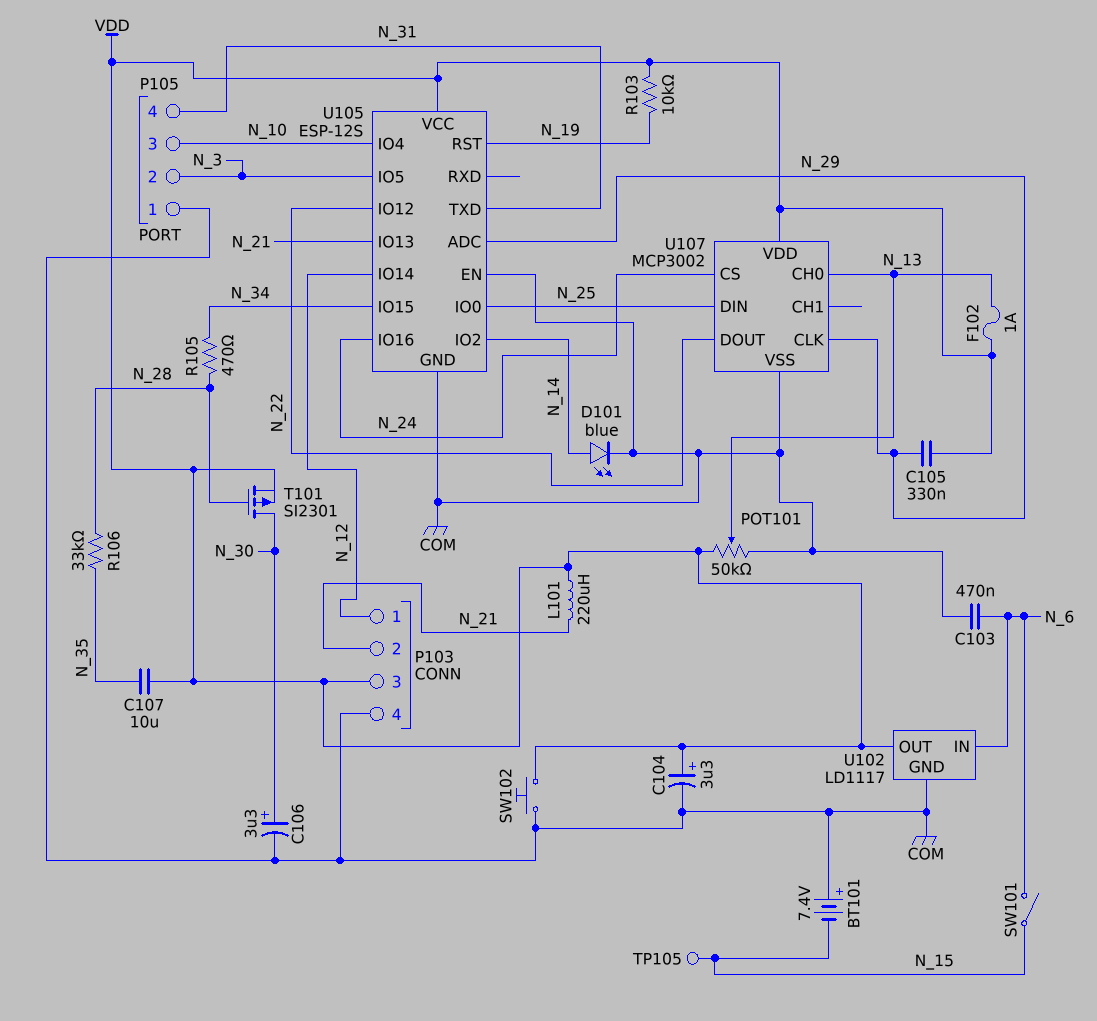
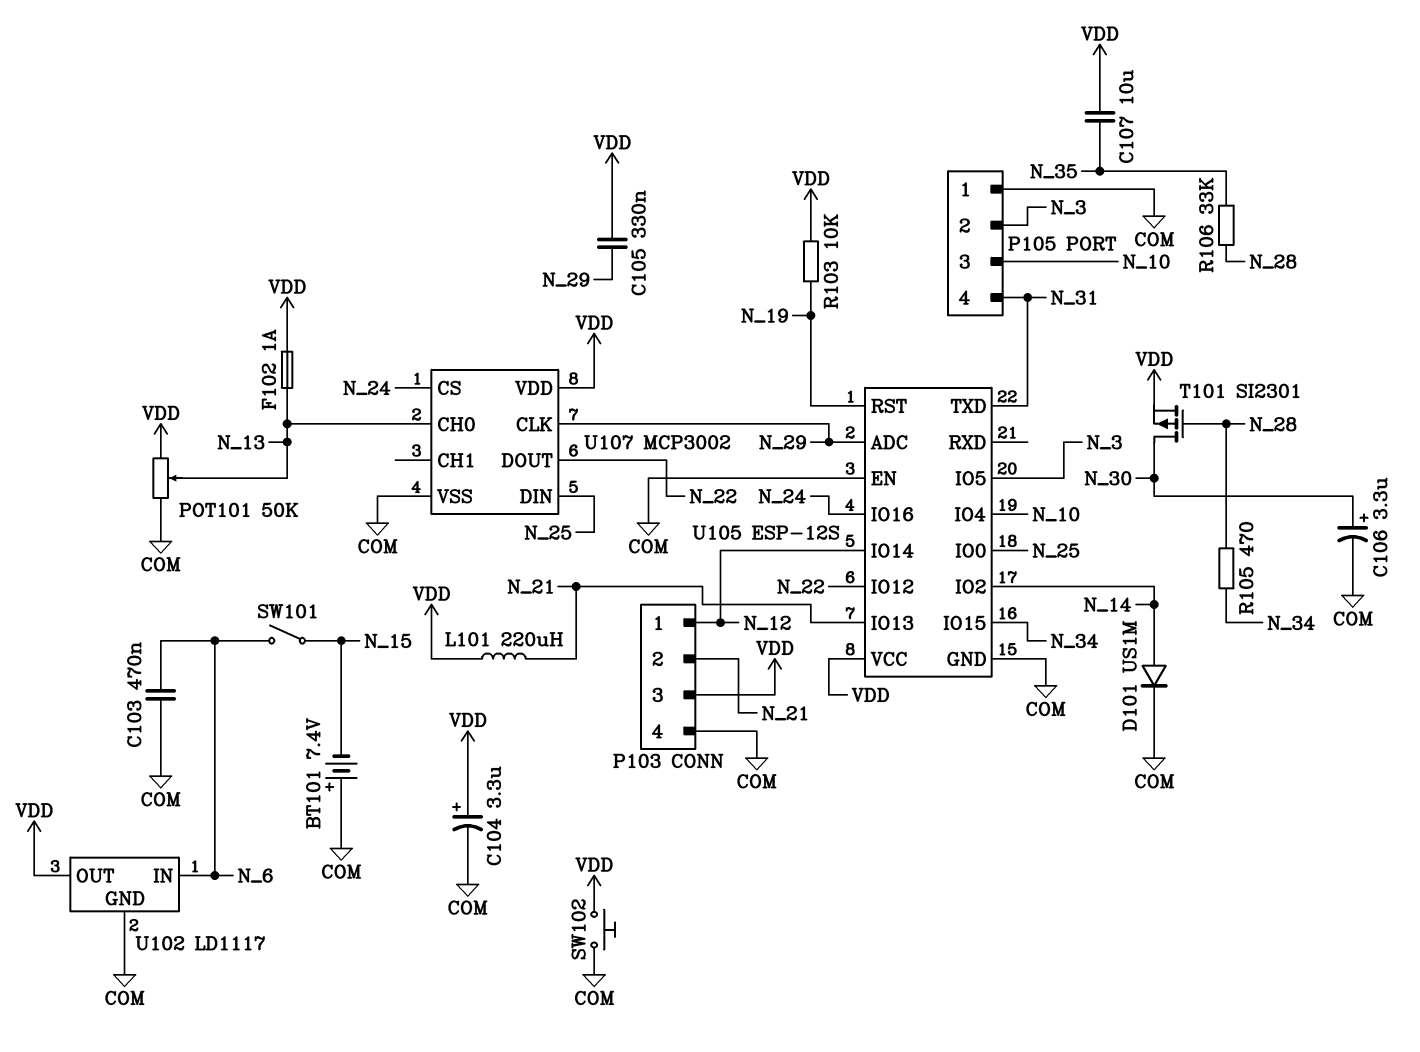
D101: LED blue (A N_14, K COM) -> diode US1M (A N_14, K COM)
TP105: test point (N_15) -> none

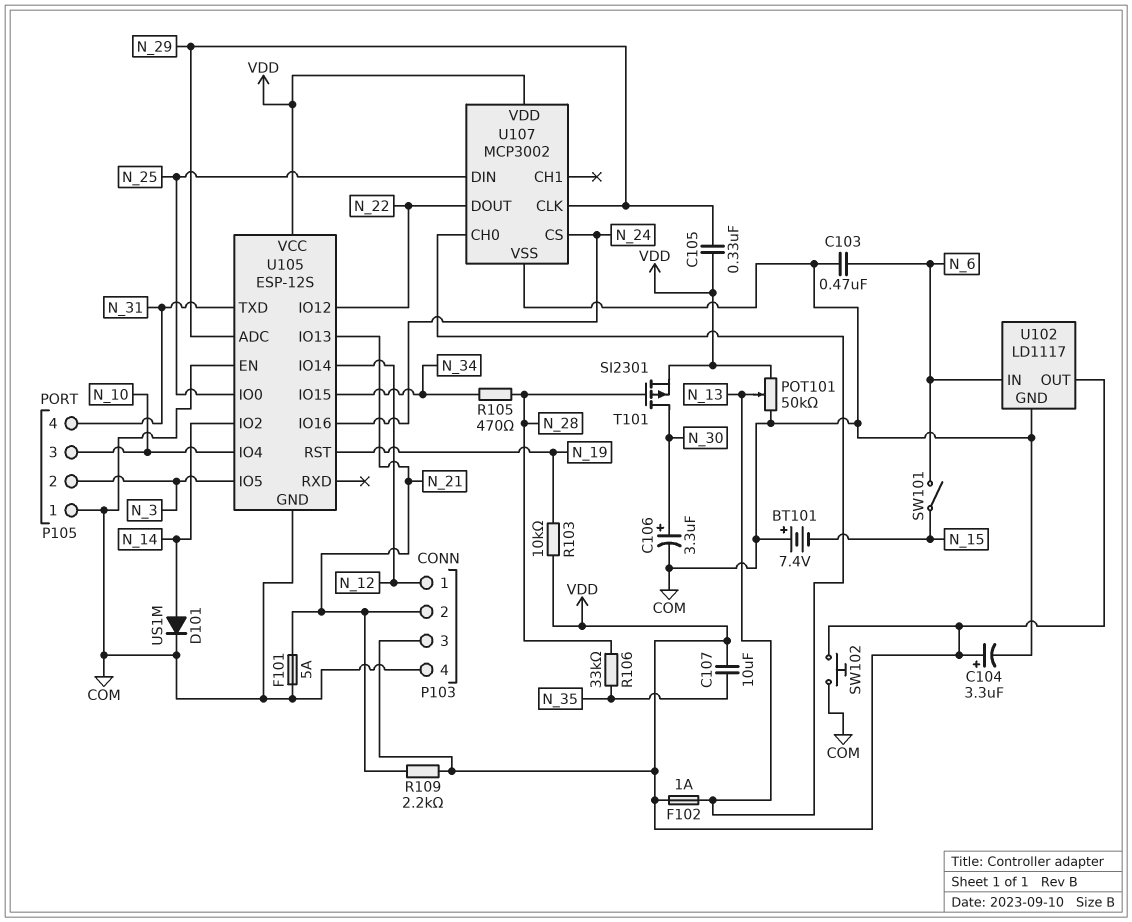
F101: none -> 5A (COM, N_21)
L101: 220uH (N_21, VDD) -> none
R109: none -> 2.2k (N_21, VDD)

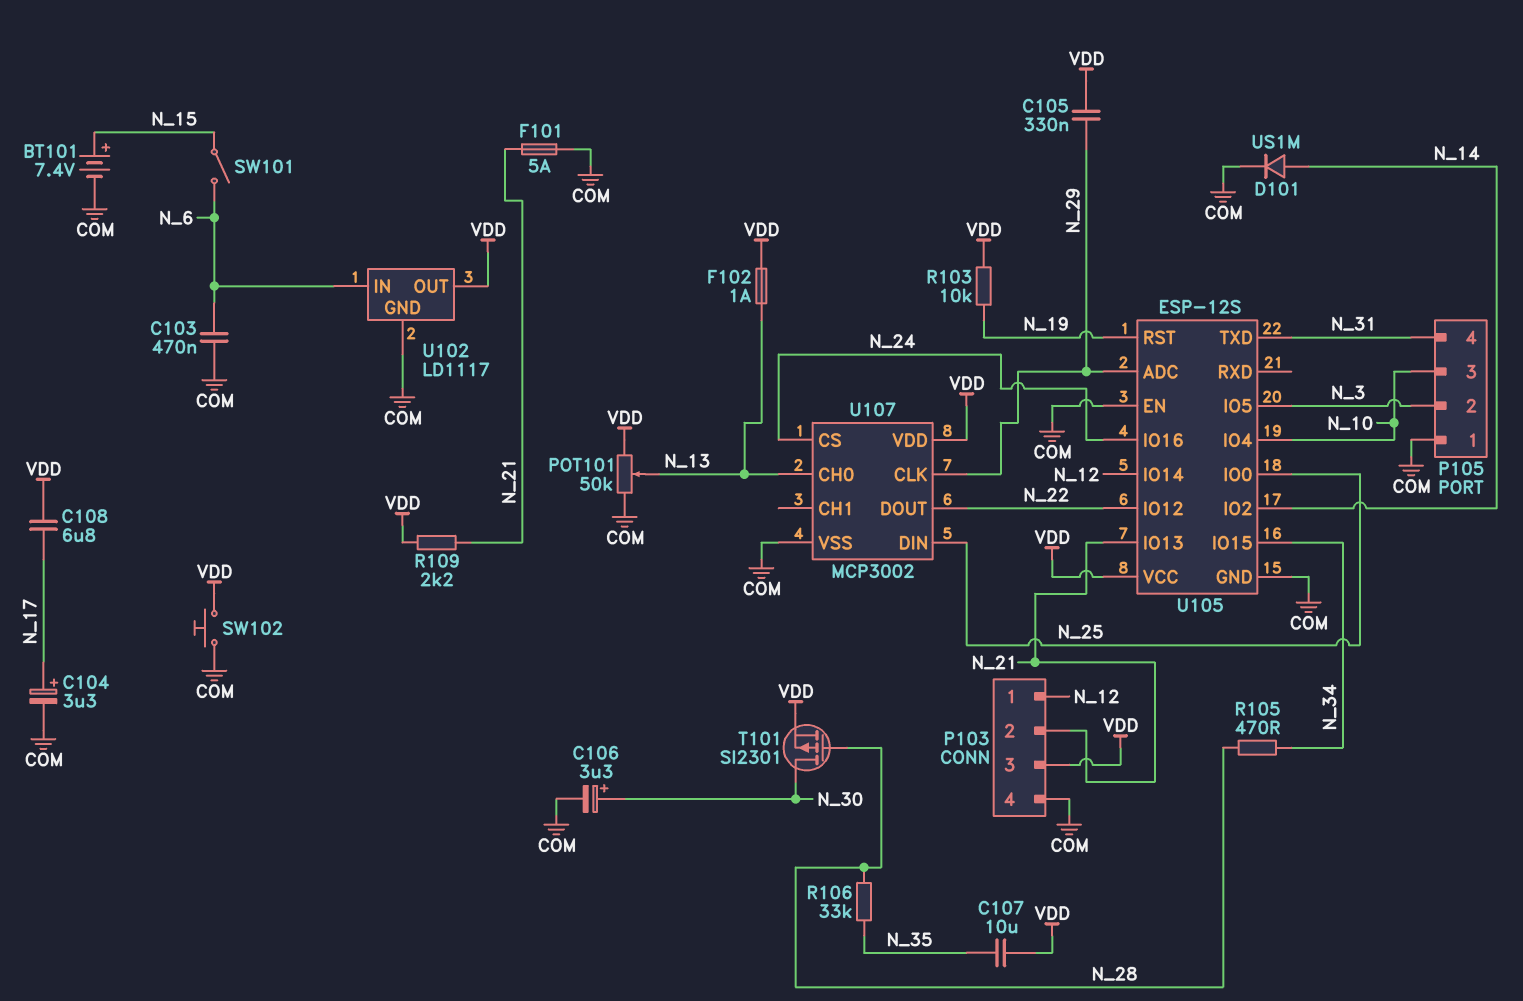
BT101: 7.4V (plus COM, minus N_15) -> 7.4V (plus N_15, minus COM)
C104: 3.3uF (plus VDD, minus COM) -> 3.3uF (plus N_17, minus COM)
C108: none -> 6.8uF (N_17, VDD)

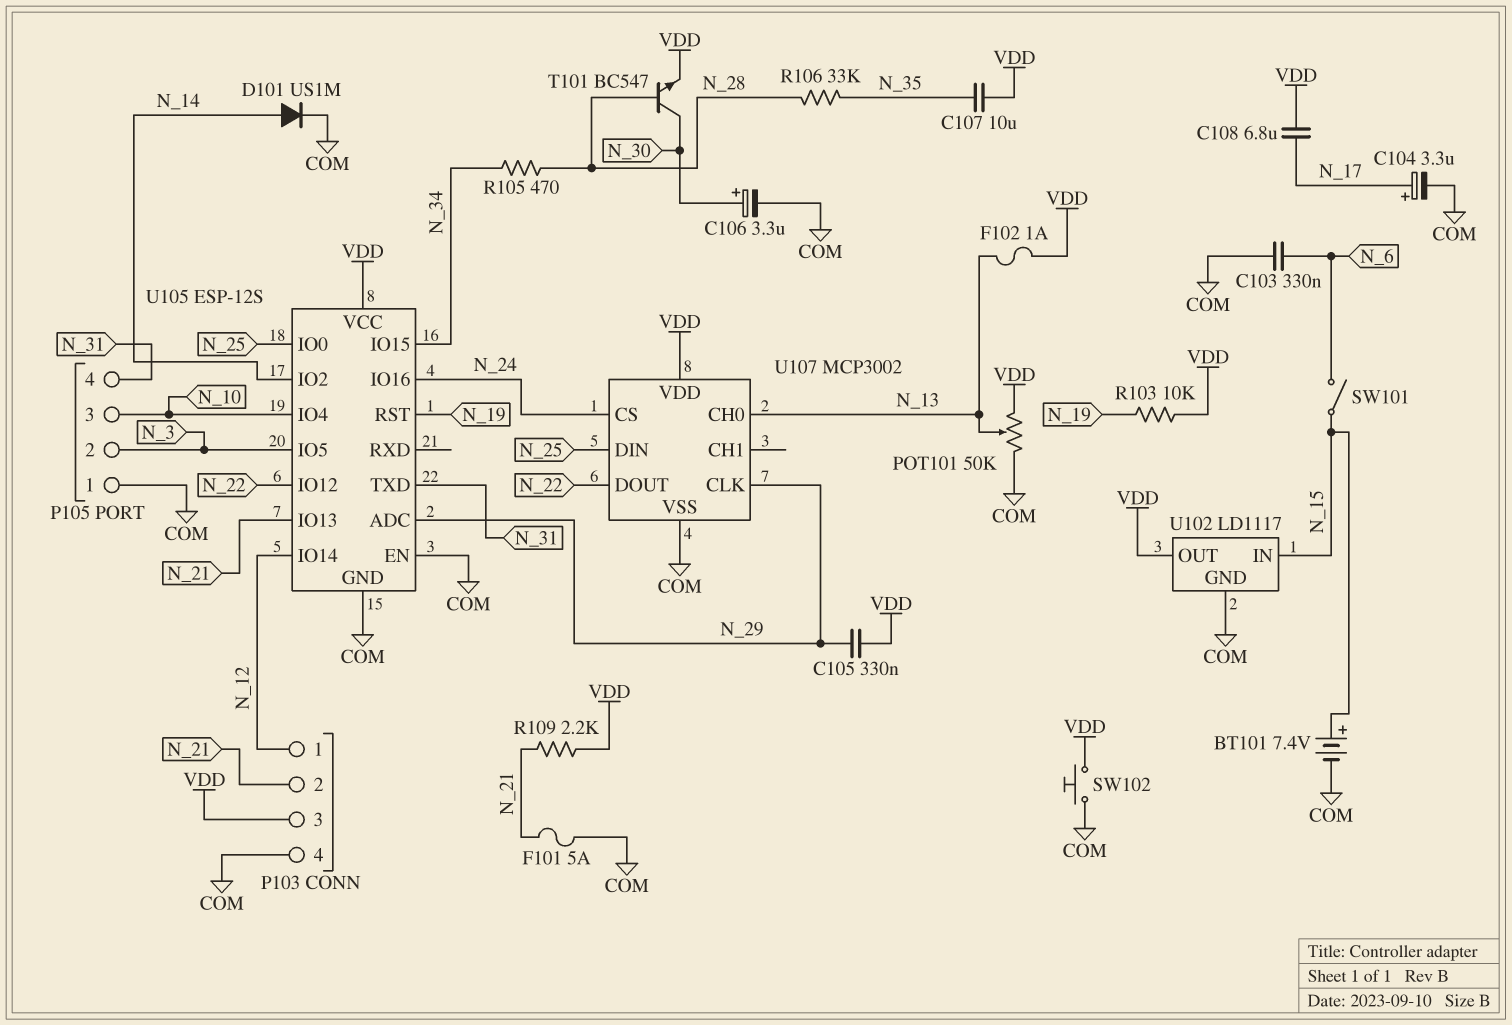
C103: 470nF (COM, N_6) -> 330nF (COM, N_6)
T101: PMOS SI2301 (G N_28, D N_30, S VDD) -> NPN BC547 (B N_28, C N_30, E VDD)
U102 pin IN: N_6 -> N_15

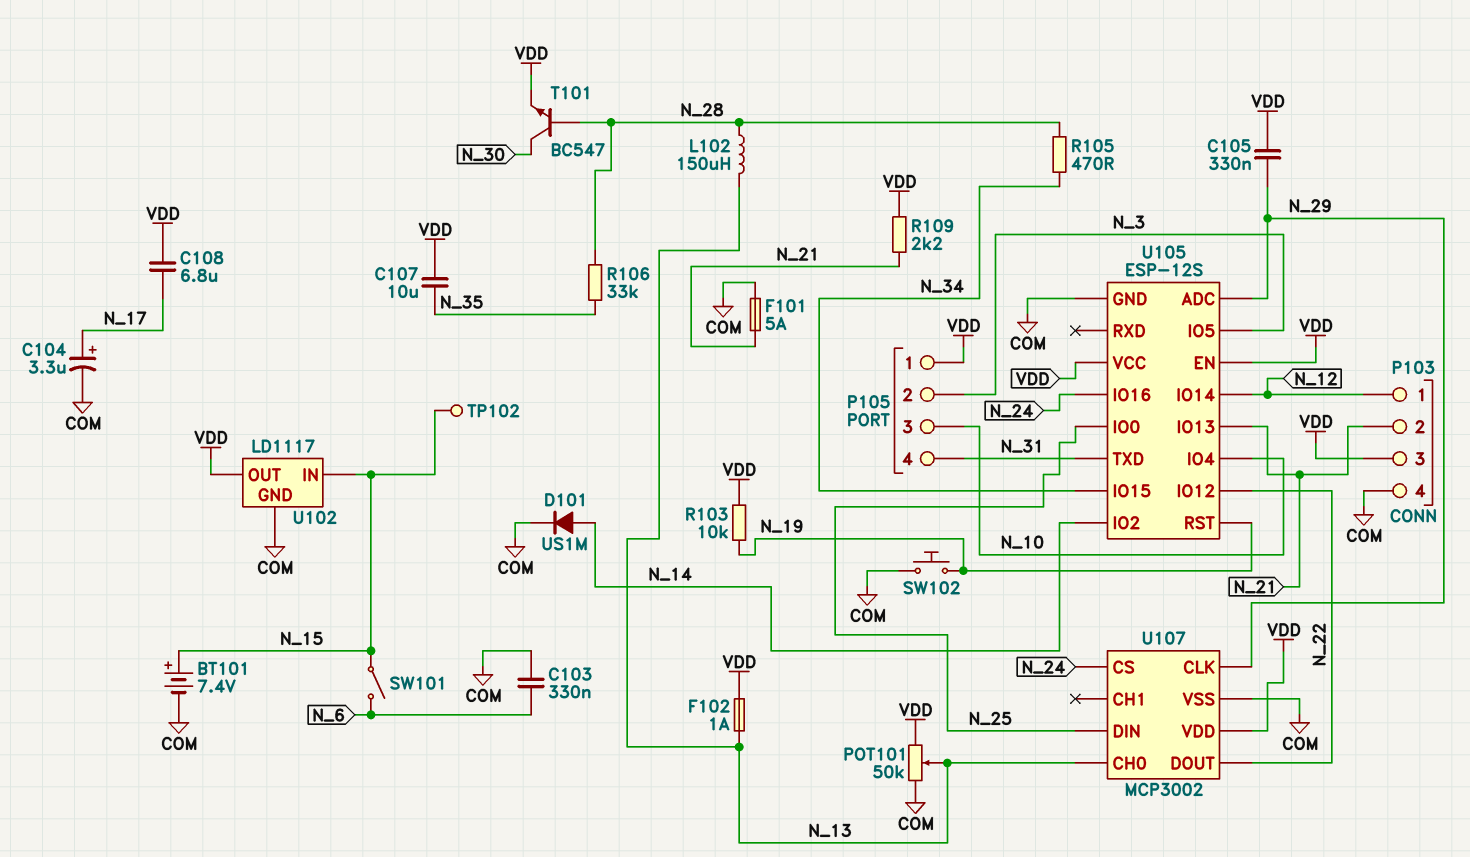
C106: 3.3uF (plus N_30, minus COM) -> none
L102: none -> 150uH (N_13, N_28)
P105 pin 1: COM -> VDD
SW102: button (COM, VDD) -> button (COM, N_19)
TP102: none -> test point (N_15)
U105 pin EN: COM -> VDD

